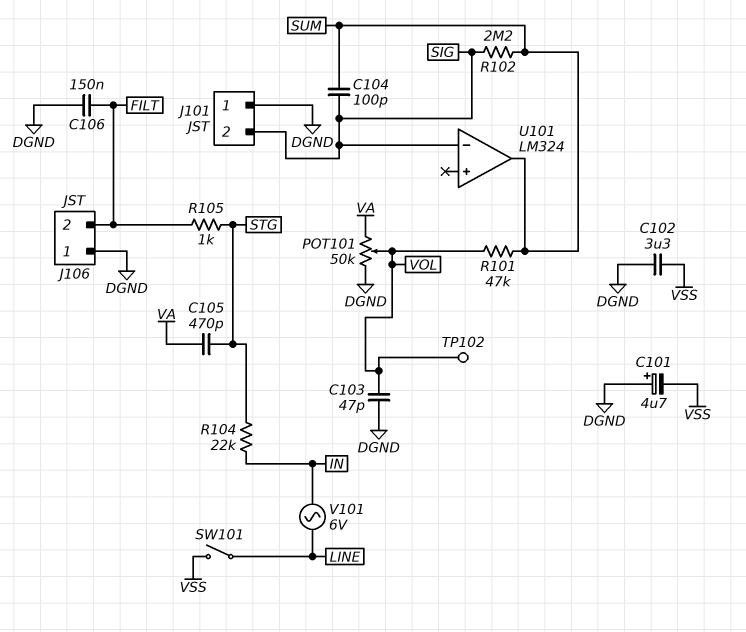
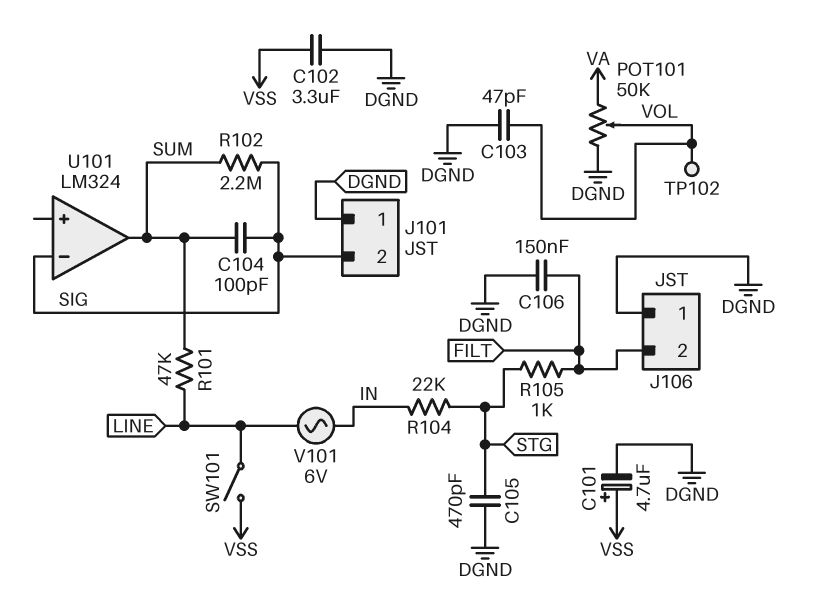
C101: 4.7uF (plus DGND, minus VSS) -> 4.7uF (plus VSS, minus DGND)
C105: 470pF (STG, VA) -> 470pF (DGND, STG)
R101: 47k (SUM, VOL) -> 47k (LINE, SUM)

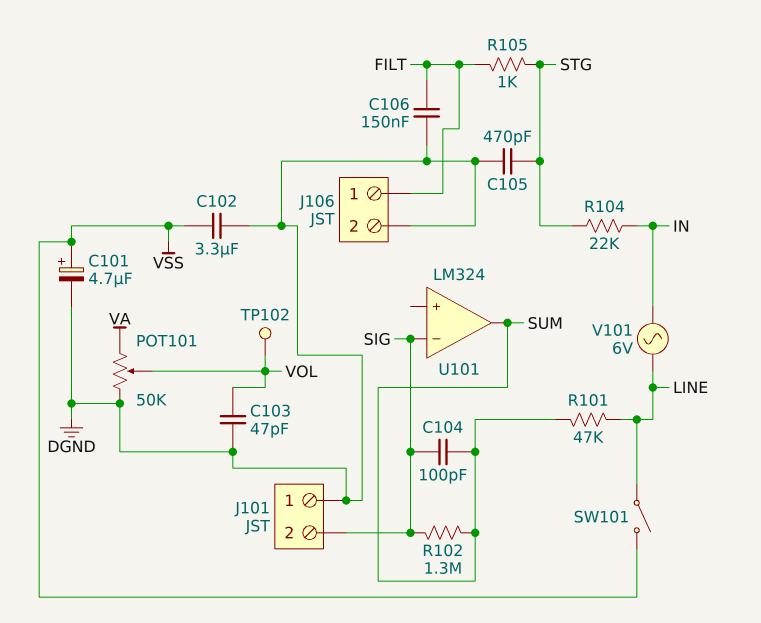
J106 pin 1: DGND -> FILT
J106 pin 2: FILT -> DGND
R102: 2.2M (SIG, SUM) -> 1.3M (SIG, SUM)

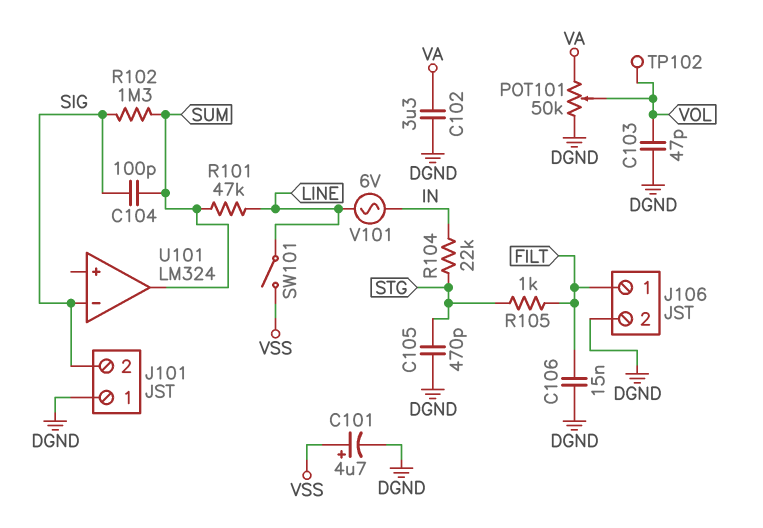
C102: 3.3uF (DGND, VSS) -> 3.3uF (DGND, VA)
C106: 150nF (DGND, FILT) -> 15nF (DGND, FILT)

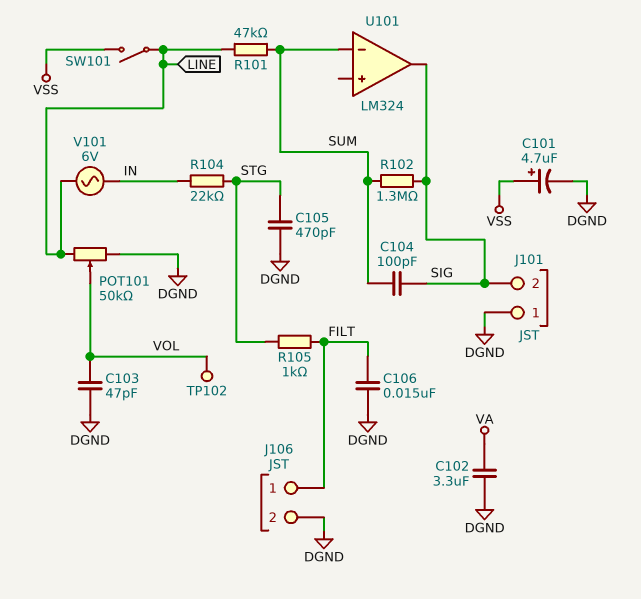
POT101: 50k (DGND, VA, wiper VOL) -> 50k (DGND, LINE, wiper VOL)
U101 pin in-: SIG -> SUM
U101 pin out: SUM -> SIG

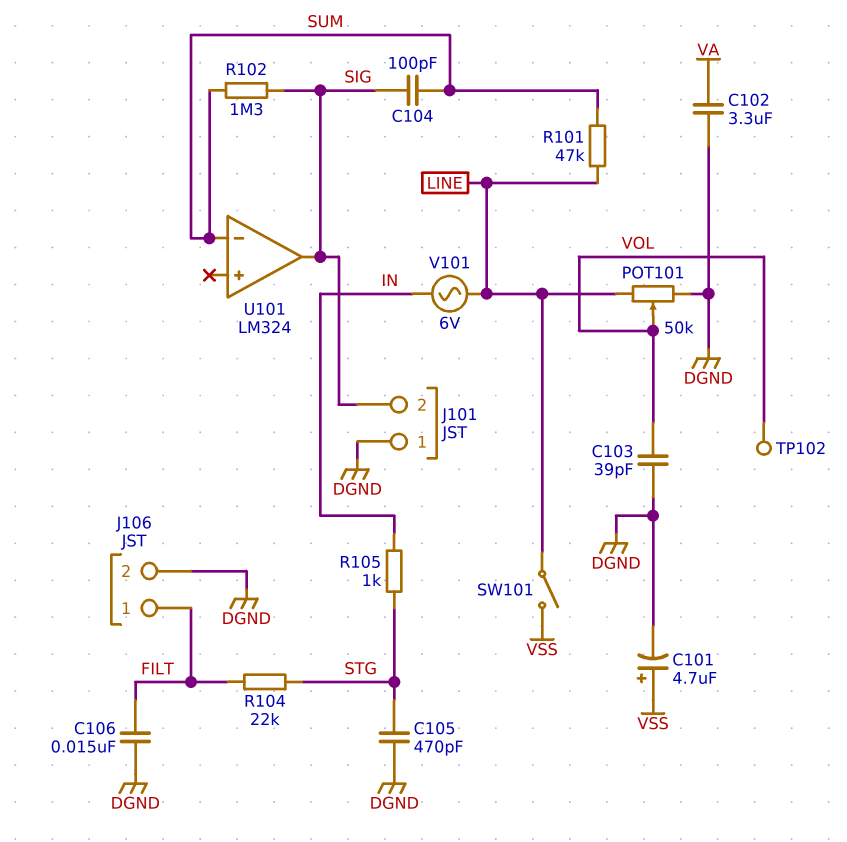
C103: 47pF (DGND, VOL) -> 39pF (DGND, VOL)
R104: 22k (IN, STG) -> 22k (FILT, STG)
R105: 1k (FILT, STG) -> 1k (IN, STG)

